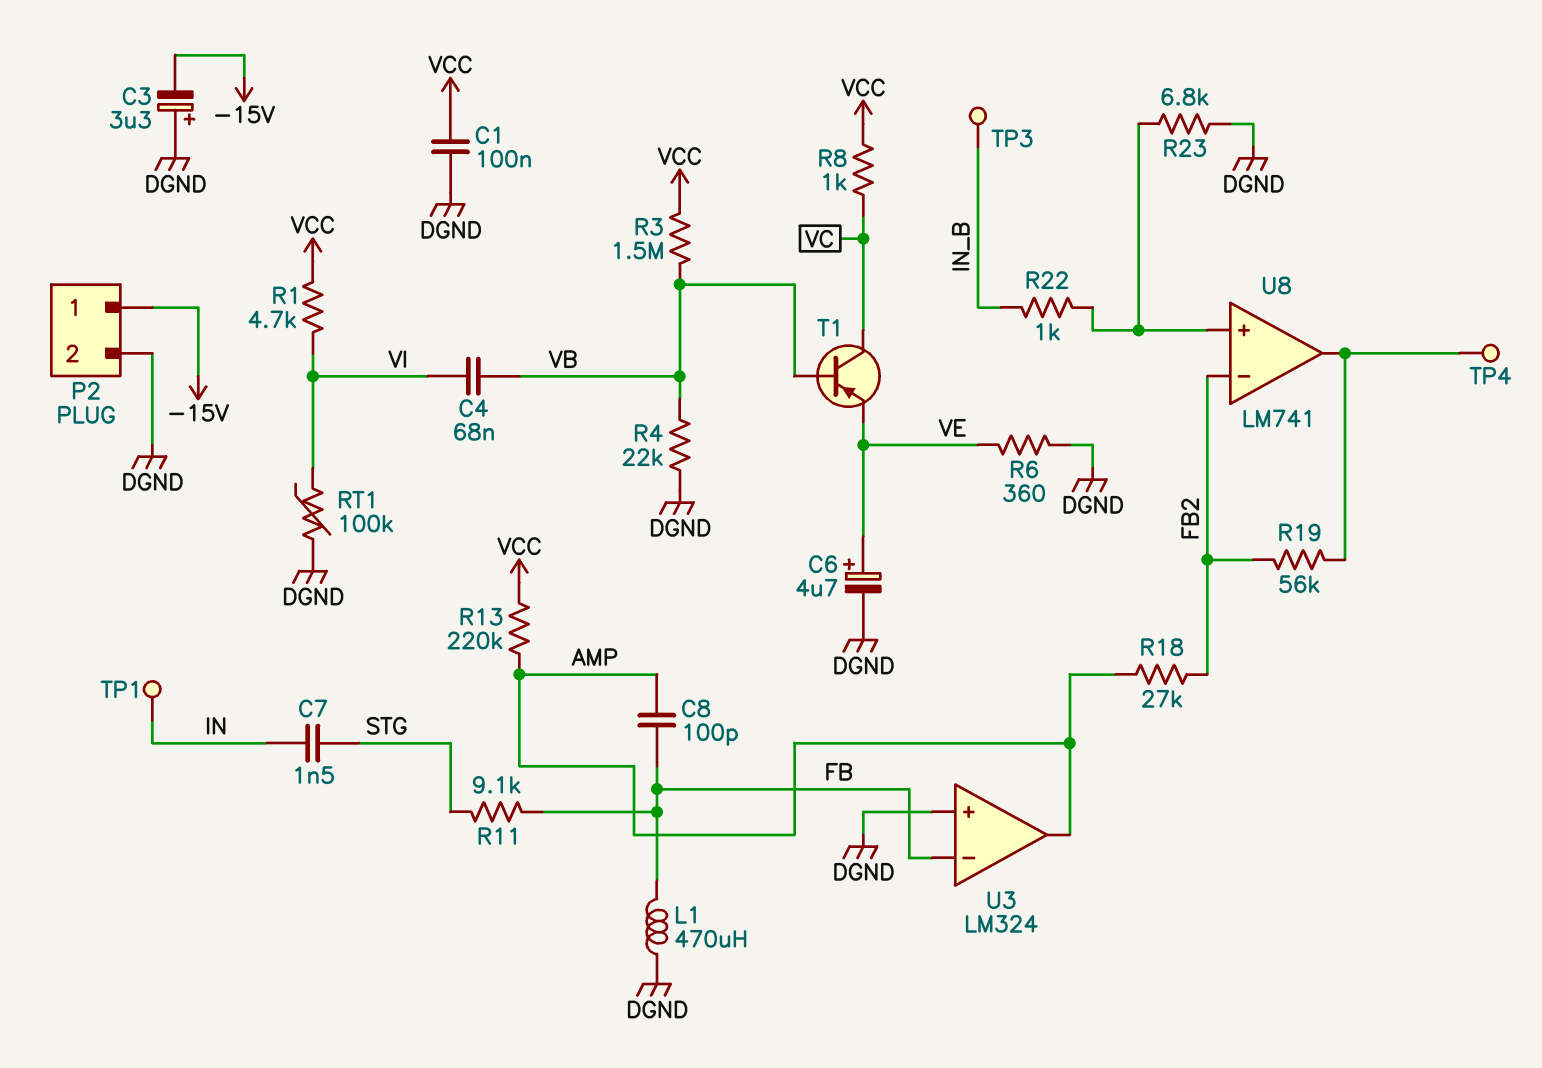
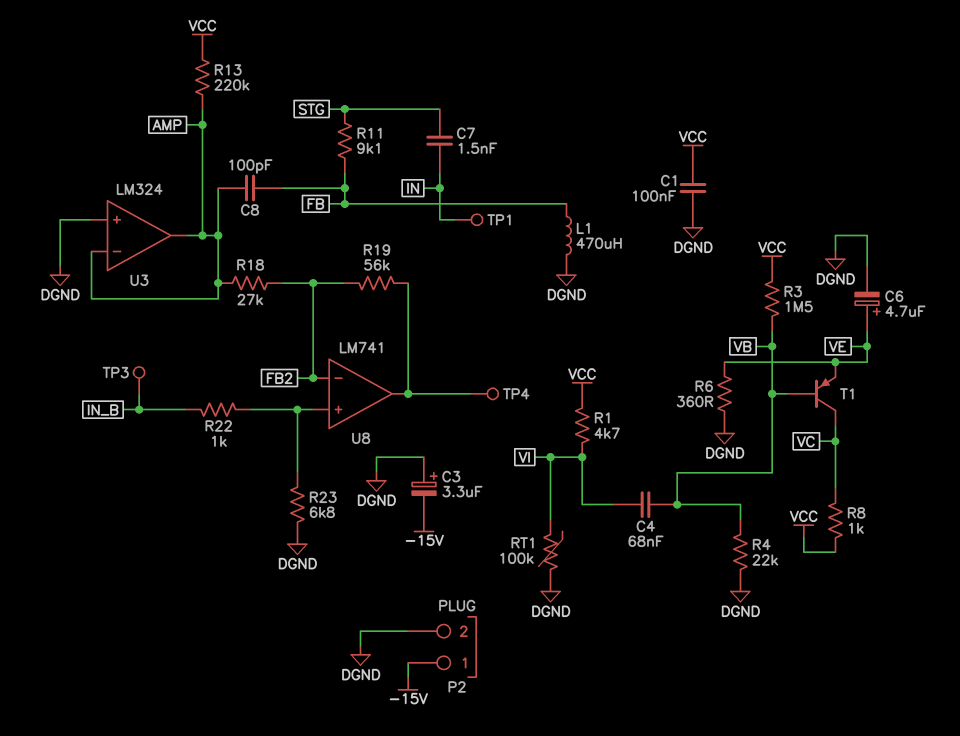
U3 pin in-: FB -> AMP

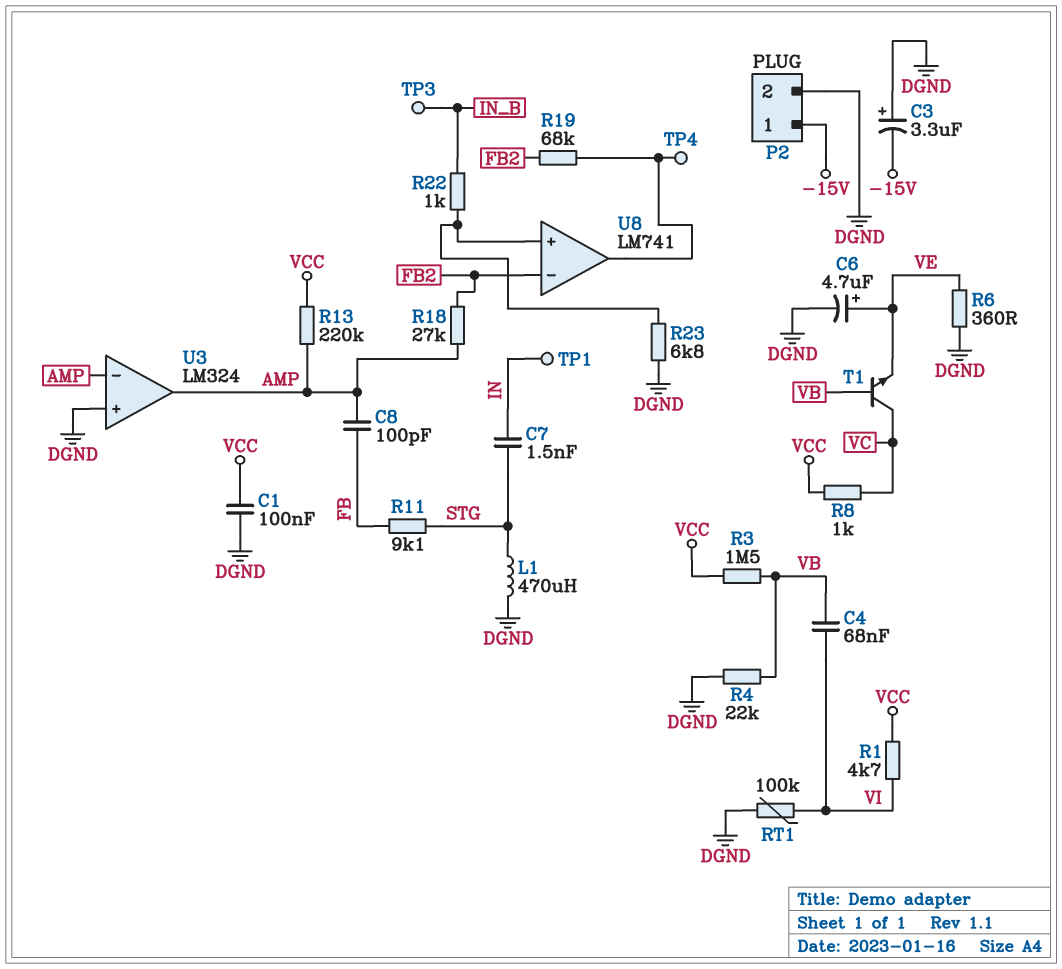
L1: 470uH (DGND, FB) -> 470uH (DGND, STG)
R19: 56k (FB2, U8/out) -> 68k (FB2, U8/out)
T1: PNP (B VB, C VC, E VE) -> NPN (B VB, C VC, E VE)

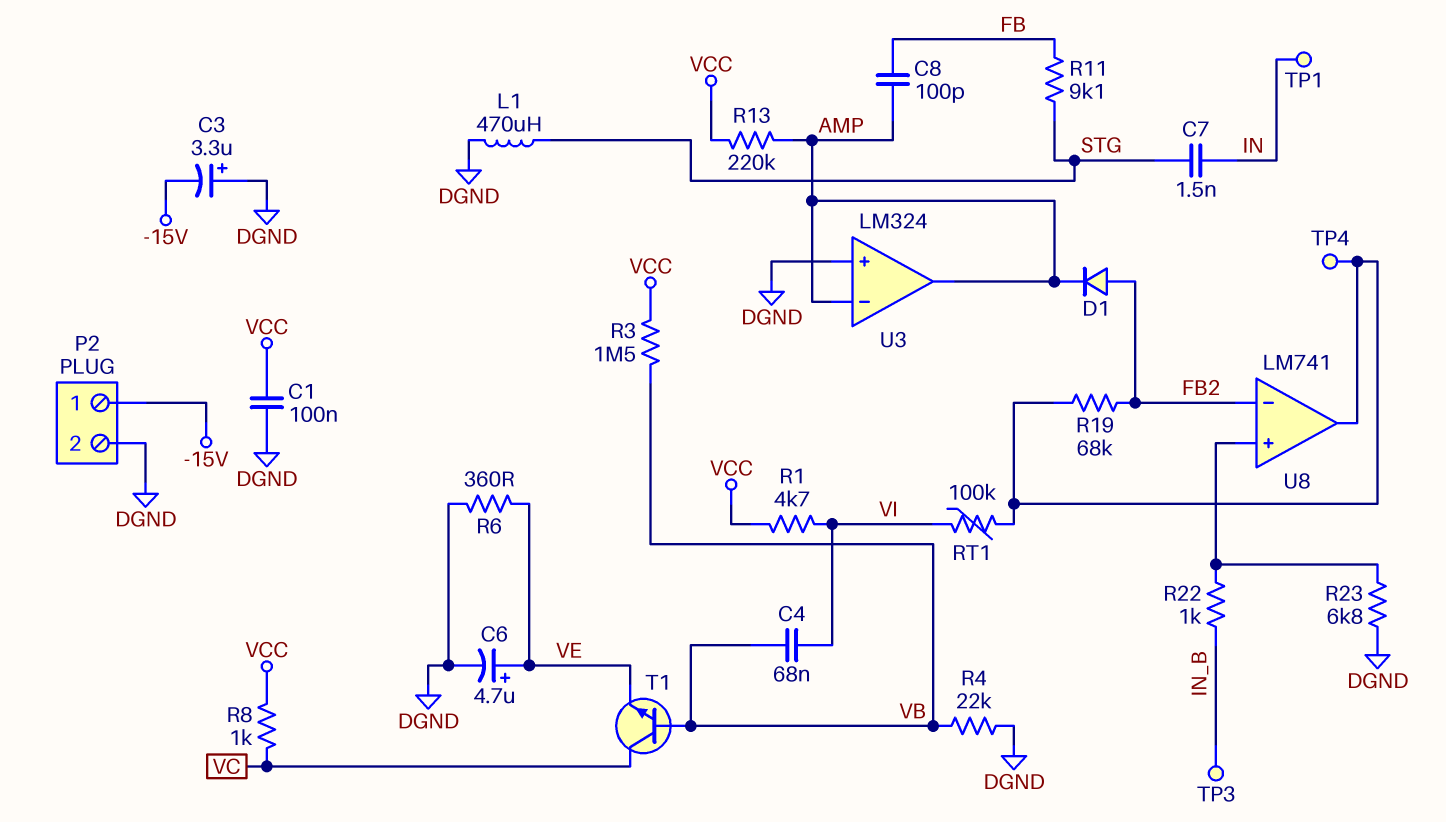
D1: none -> diode (A FB2, K AMP)
R18: 27k (AMP, FB2) -> none
RT1: 100k (DGND, VI) -> 100k (U8/out, VI)

